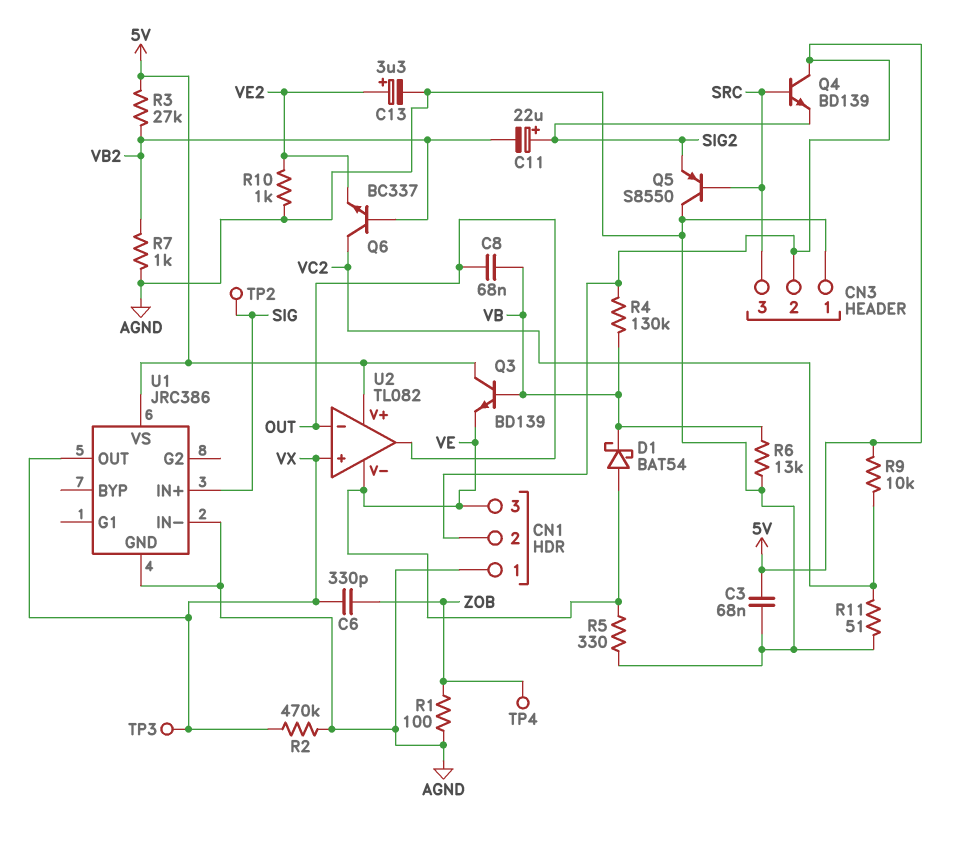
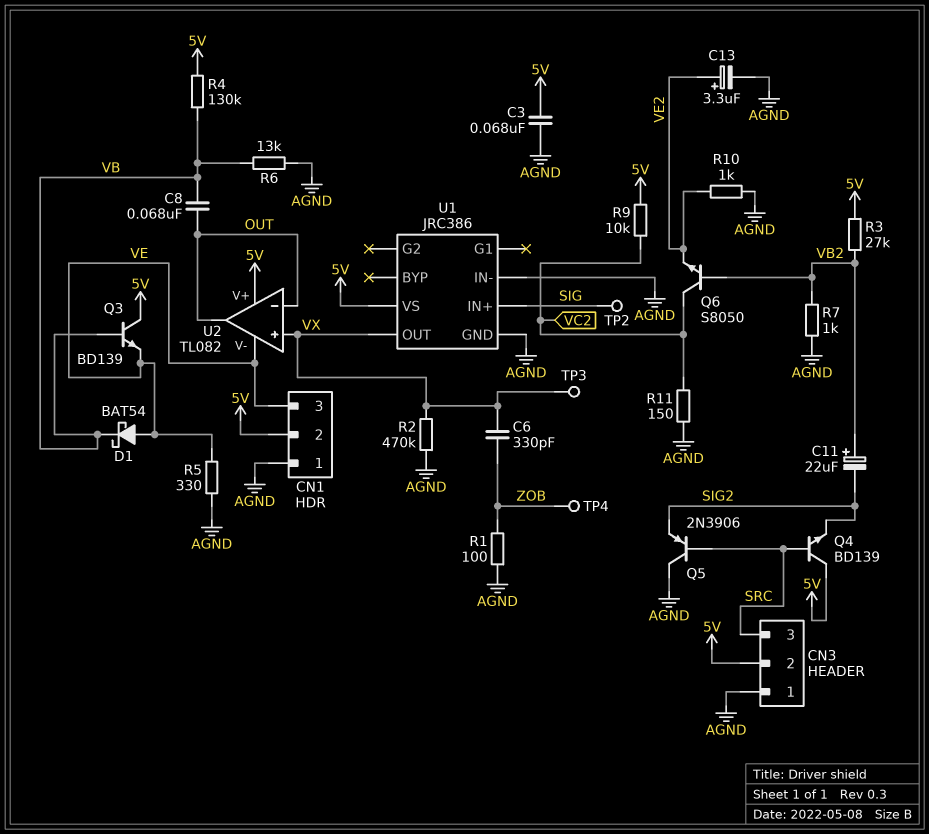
C11: 22uF (plus SIG2, minus VB2) -> 22uF (plus VB2, minus SIG2)
Q5: PNP S8550 (B SRC, C AGND, E SIG2) -> PNP 2N3906 (B SRC, C AGND, E SIG2)
Q6: NPN BC337 (B VB2, C VC2, E VE2) -> NPN S8050 (B VB2, C VC2, E VE2)
R11: 51 (AGND, VC2) -> 150 (AGND, VC2)

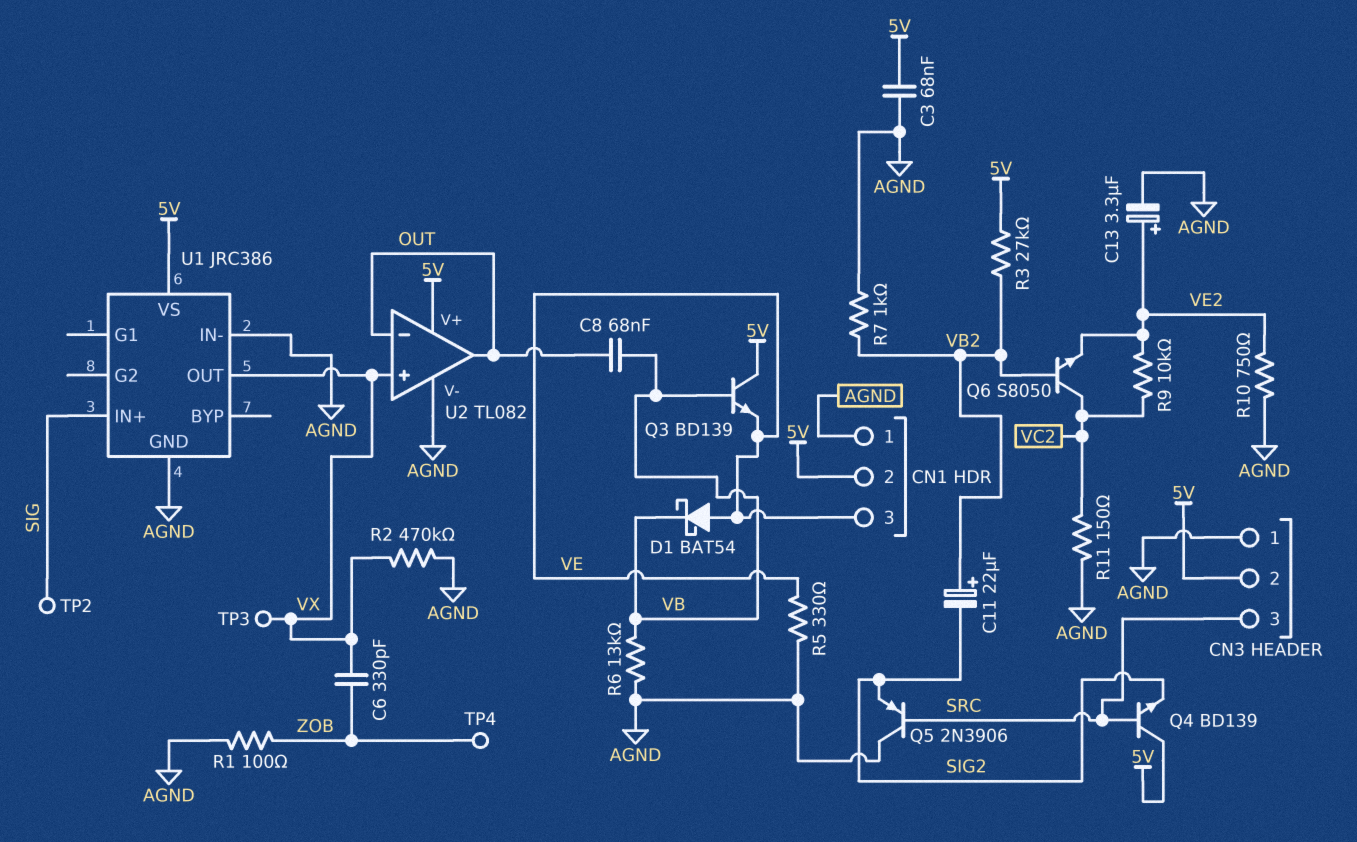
R4: 130k (5V, VB) -> none
R9: 10k (5V, VC2) -> 10k (VC2, VE2)
R10: 1k (AGND, VE2) -> 750 (AGND, VE2)
U2 pin V-: VE -> AGND

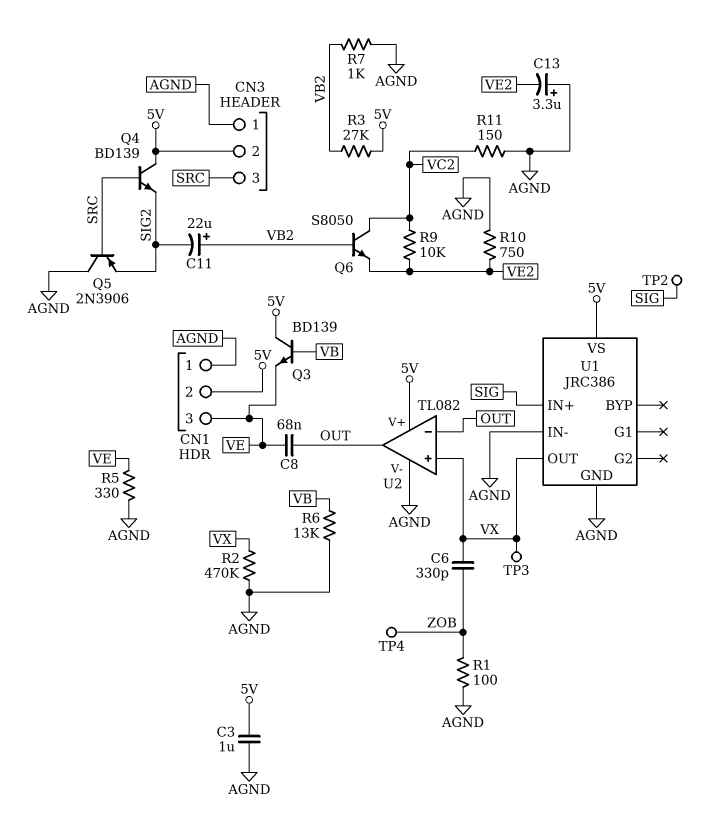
C3: 68nF (5V, AGND) -> 1uF (5V, AGND)
C8: 68nF (OUT, VB) -> 68nF (OUT, VE)
C13: 3.3uF (plus VE2, minus AGND) -> 3.3uF (plus AGND, minus VE2)
D1: schottky BAT54 (A VE, K VB) -> none

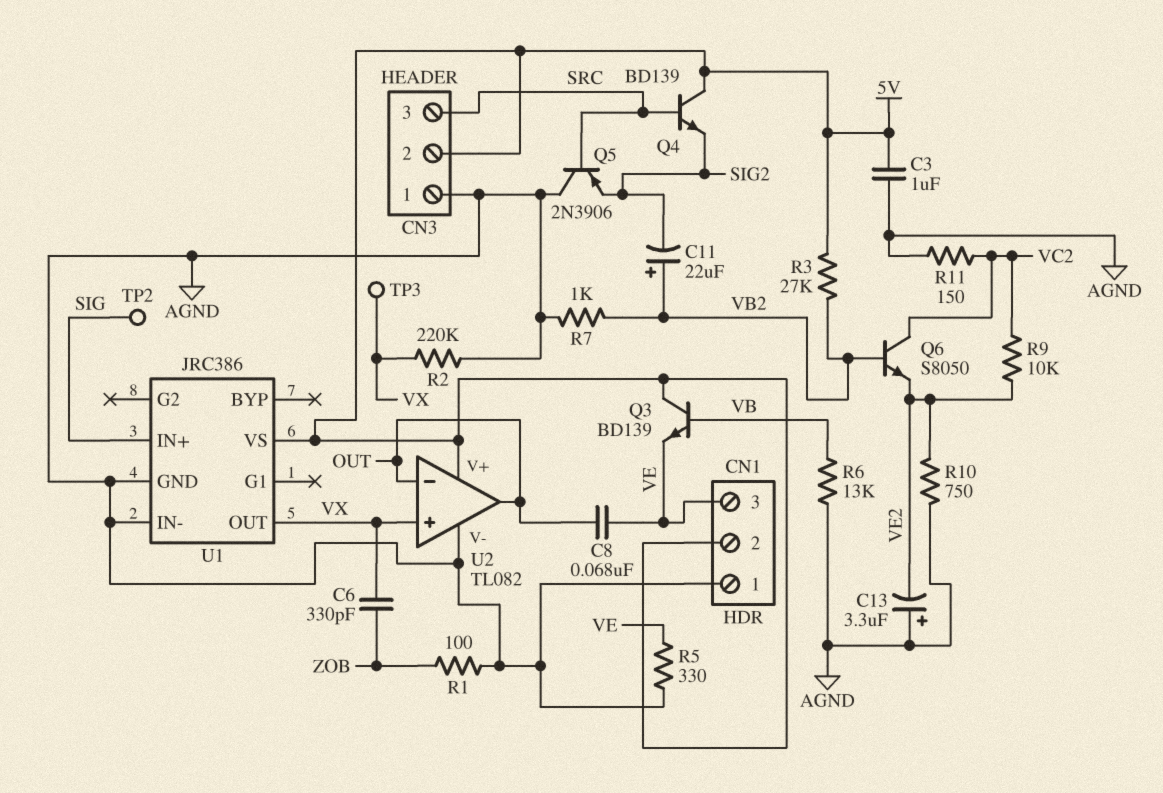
R2: 470k (AGND, VX) -> 220k (AGND, VX)
TP4: test point (ZOB) -> none

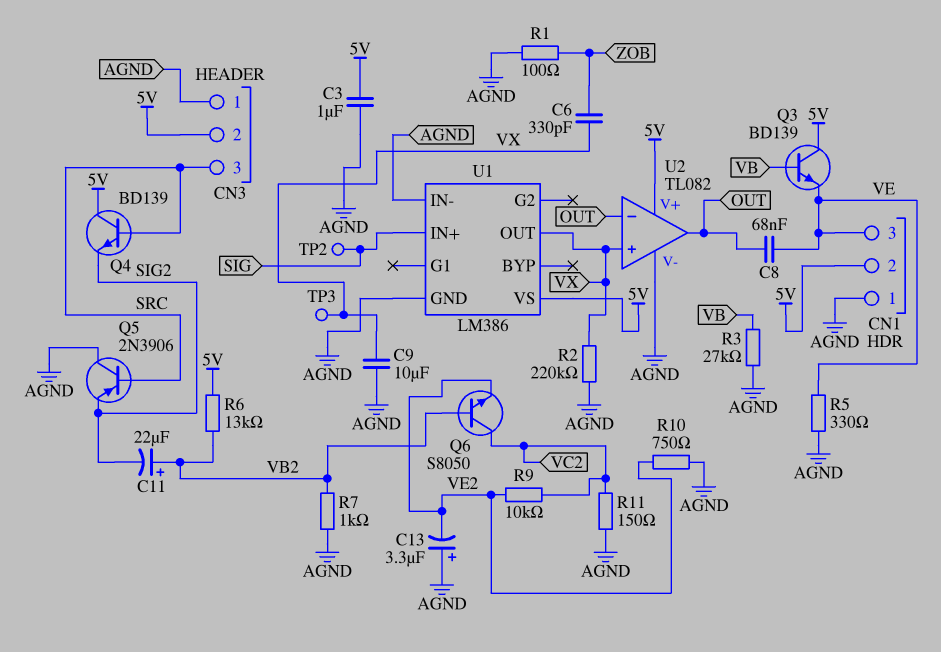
C9: none -> 10uF (AGND, VX)
R3: 27k (5V, VB2) -> 27k (AGND, VB)
R6: 13k (AGND, VB) -> 13k (5V, VB2)
U1: JRC386 -> LM386

